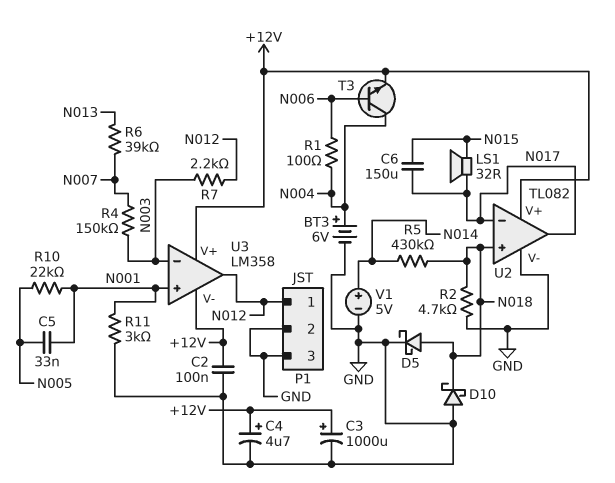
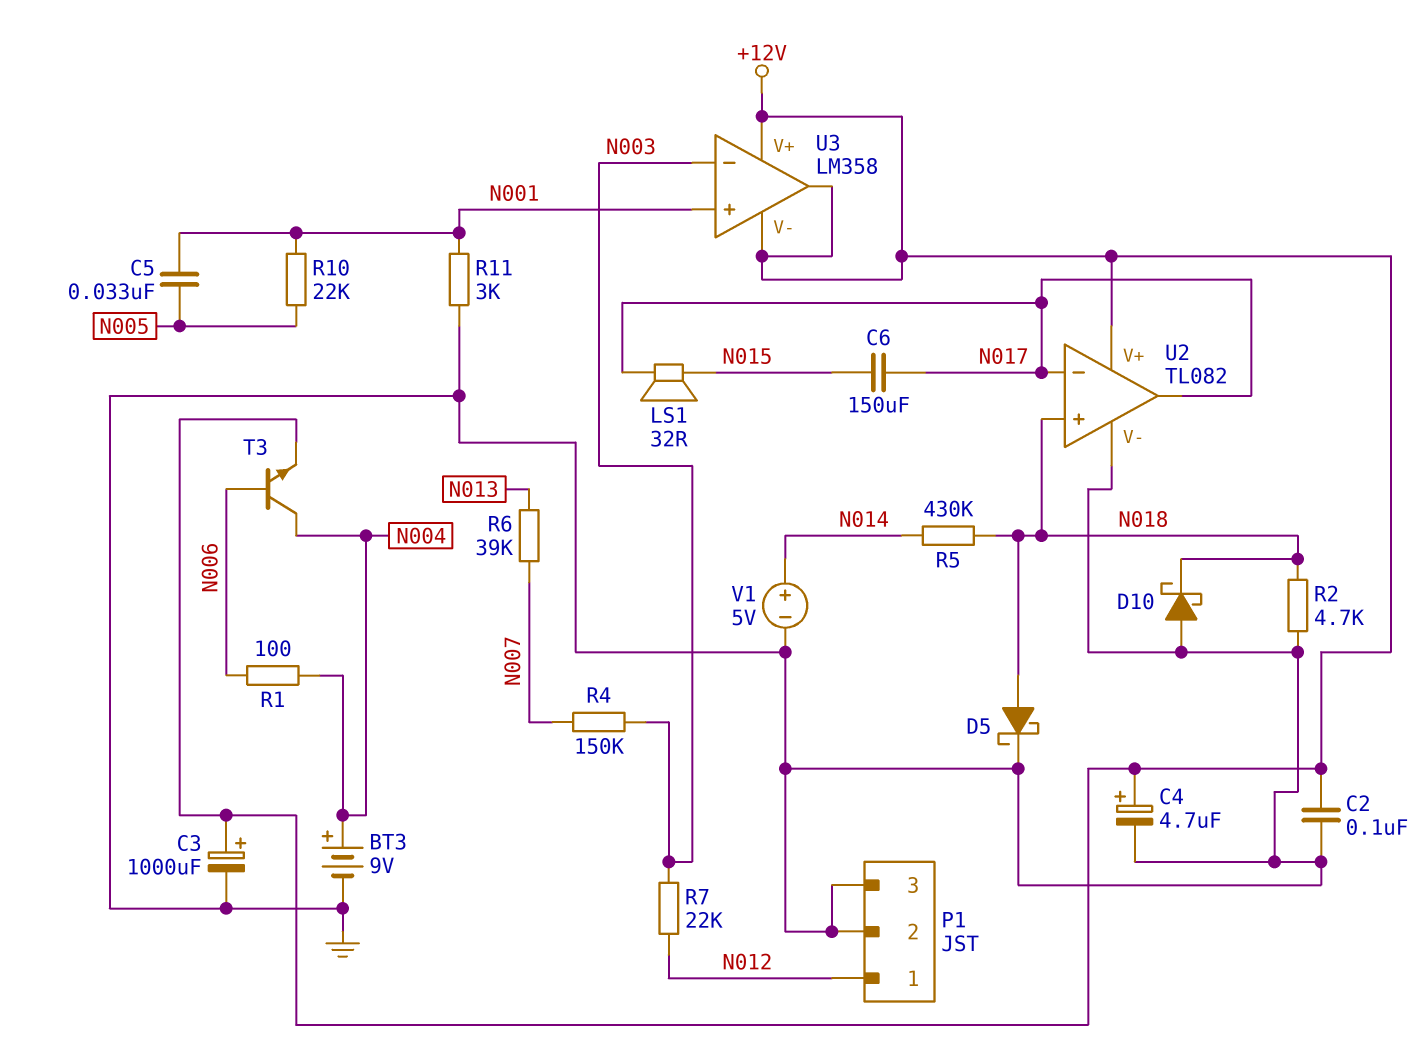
BT3: 6V (plus N004, minus GND) -> 9V (plus N004, minus GND)
R7: 2.2k (N003, N012) -> 22k (N003, N012)
U3 pin out: N012 -> +12V

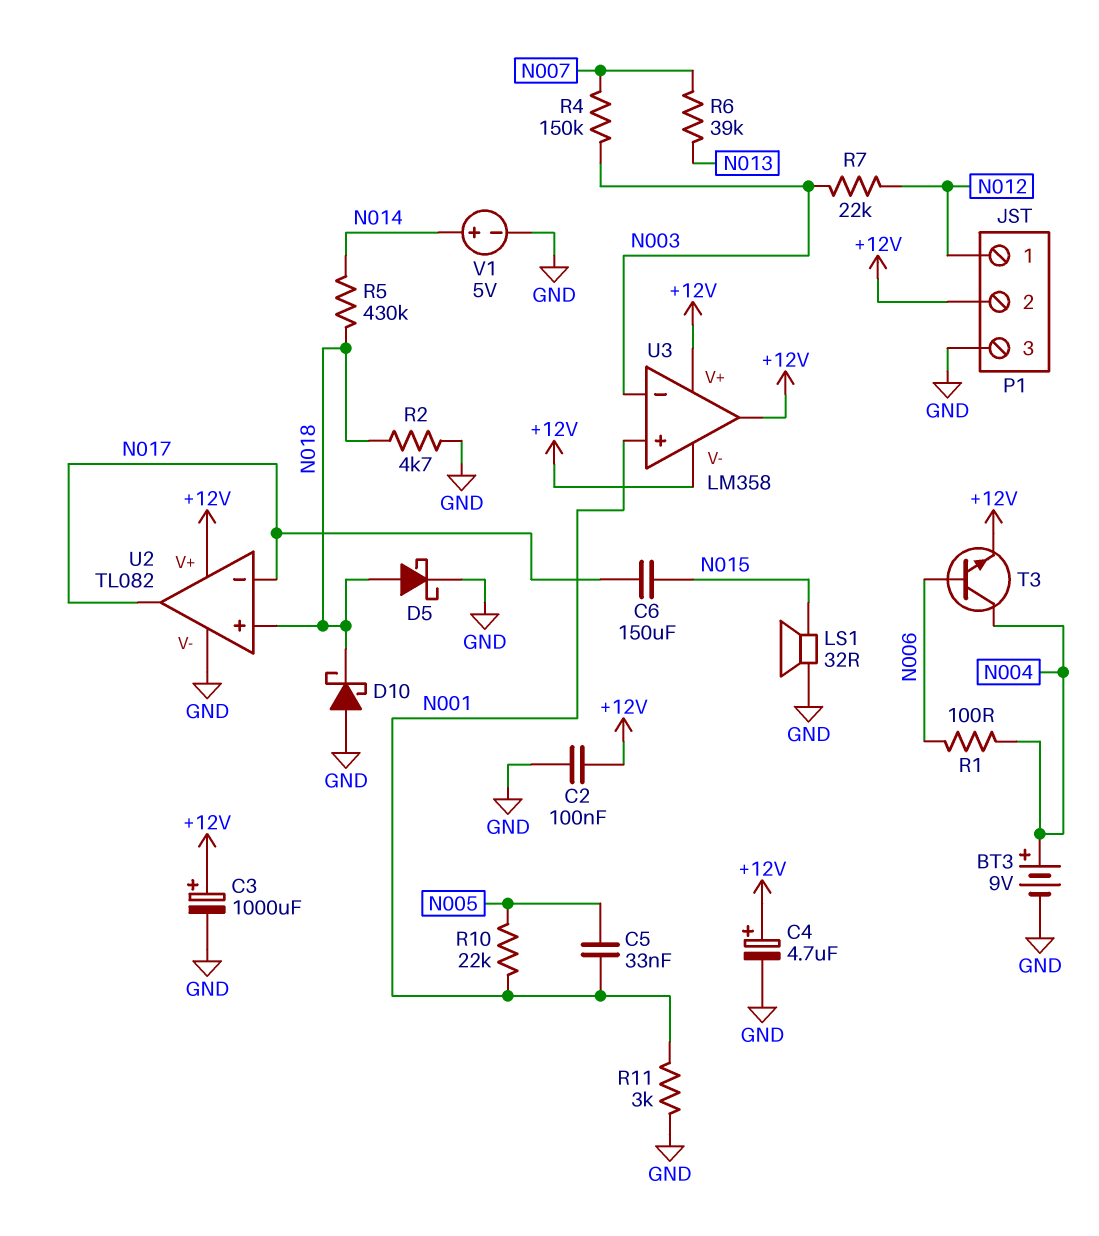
LS1: speaker 32R (N015, N017) -> speaker 32R (GND, N015)
P1 pin 2: GND -> +12V

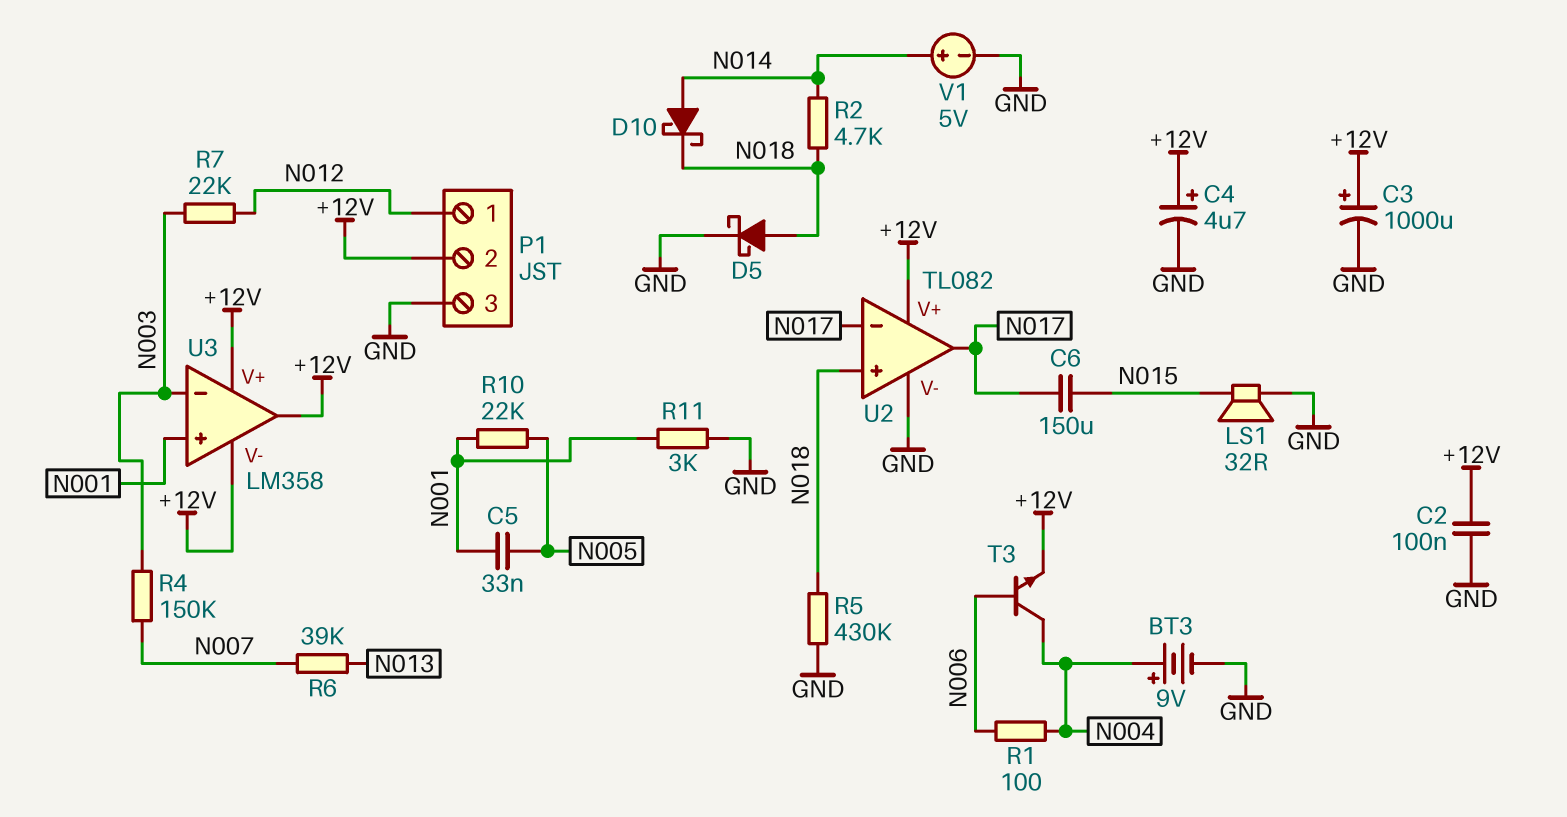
D10: schottky (A GND, K N018) -> schottky (A N014, K N018)
R2: 4.7k (GND, N018) -> 4.7k (N014, N018)
R5: 430k (N014, N018) -> 430k (GND, N018)

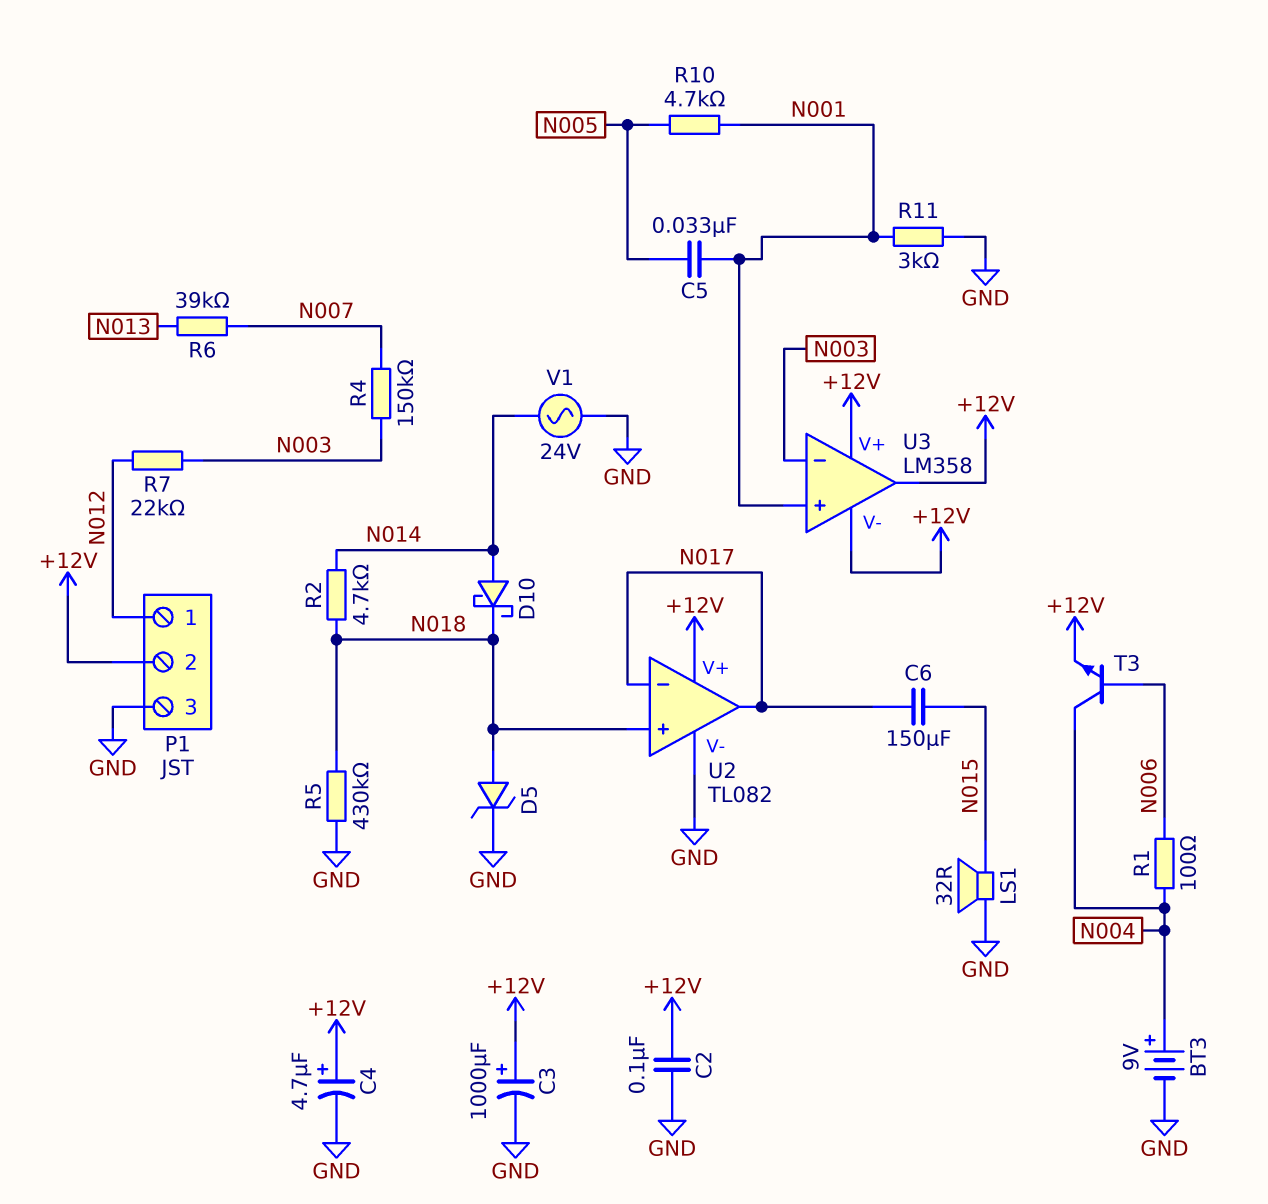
D5: schottky (A N018, K GND) -> zener (A N018, K GND)
R10: 22k (N001, N005) -> 4.7k (N001, N005)
V1: 5V (plus N014, minus GND) -> AC 24V (GND, N014)

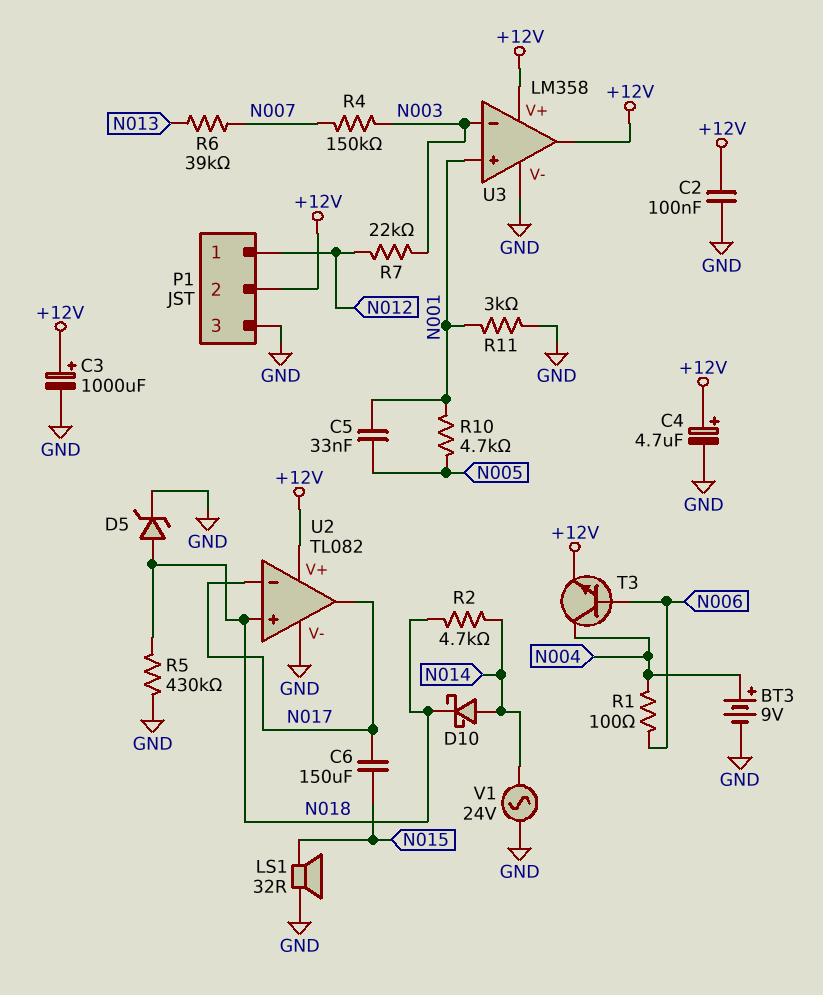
U3 pin V-: +12V -> GND

